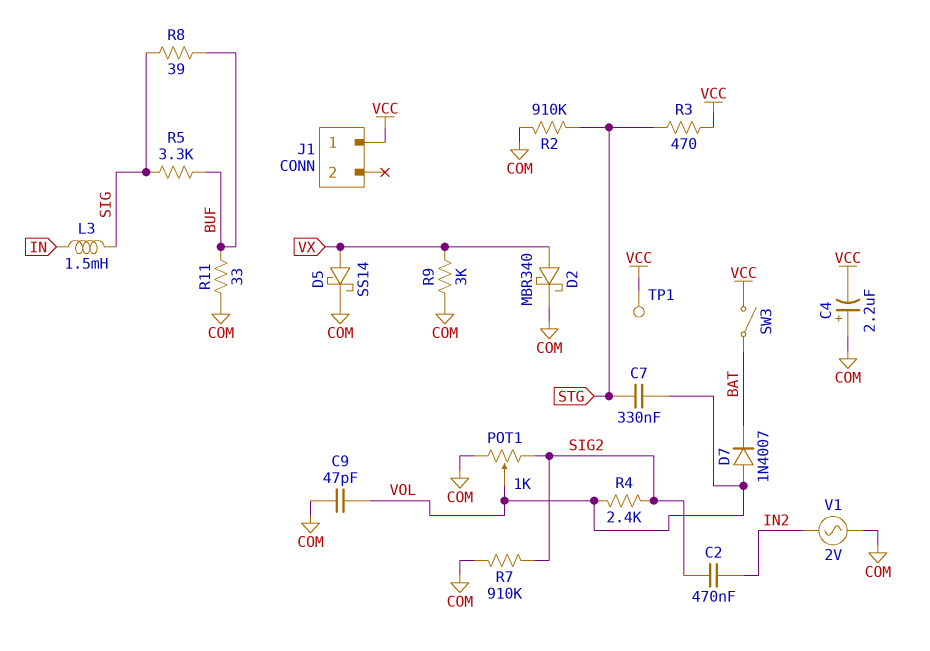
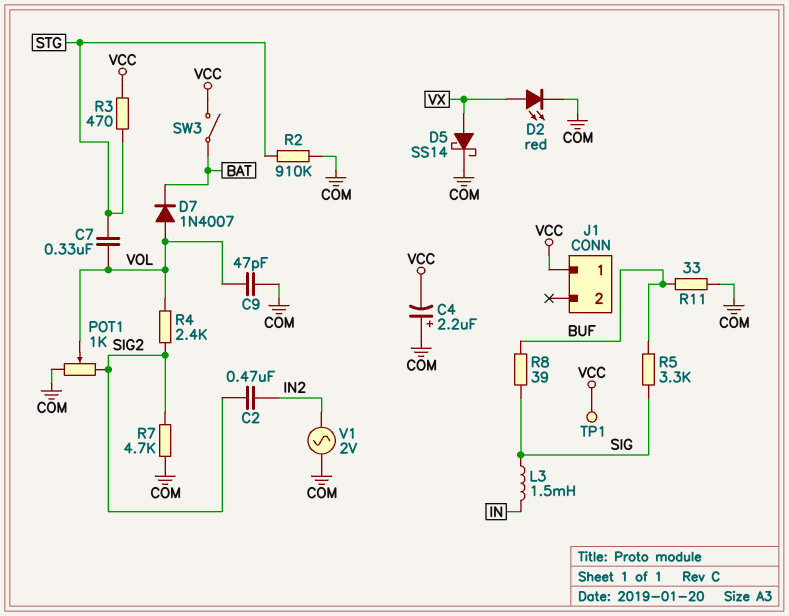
D2: schottky MBR340 (A VX, K COM) -> LED red (A VX, K COM)
R7: 910k (COM, SIG2) -> 4.7k (COM, SIG2)
R9: 3k (COM, VX) -> none

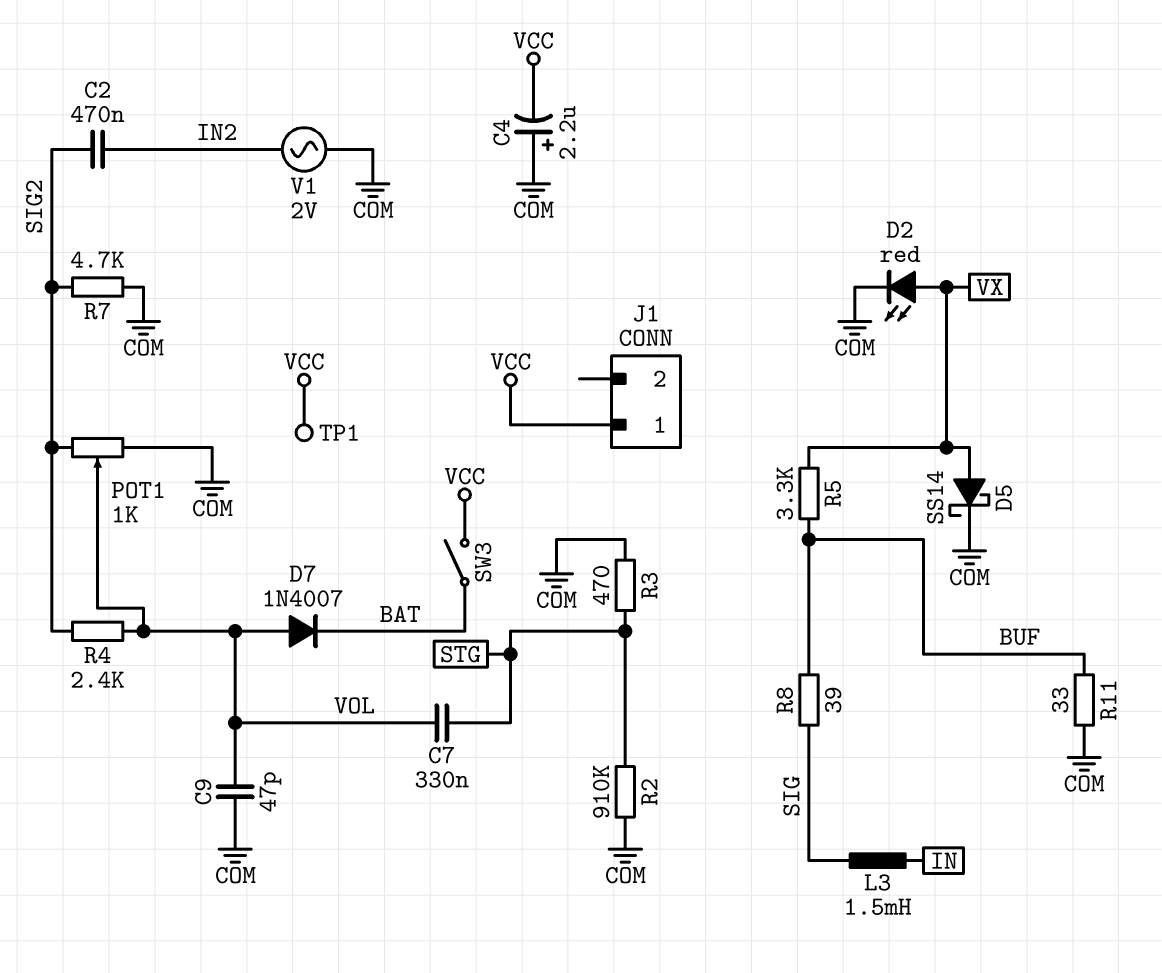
R3: 470 (STG, VCC) -> 470 (COM, STG)
R5: 3.3k (BUF, SIG) -> 3.3k (BUF, VX)

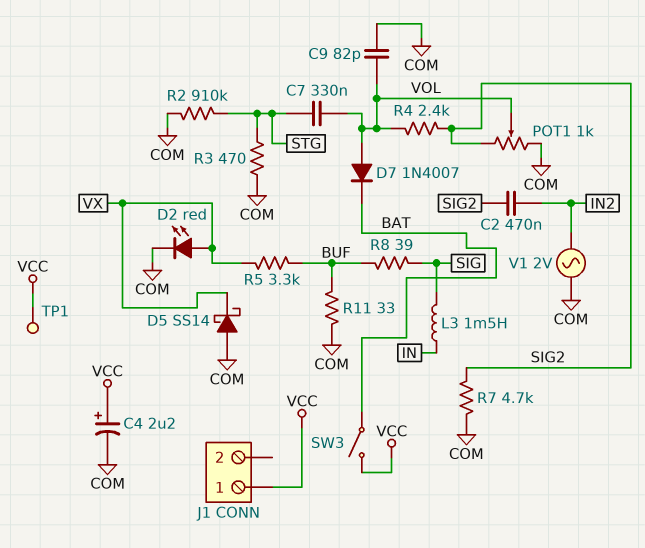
C4: 2.2uF (plus COM, minus VCC) -> 2.2uF (plus VCC, minus COM)
C9: 47pF (COM, VOL) -> 82pF (COM, VOL)
D5: schottky SS14 (A VX, K COM) -> schottky SS14 (A COM, K VX)

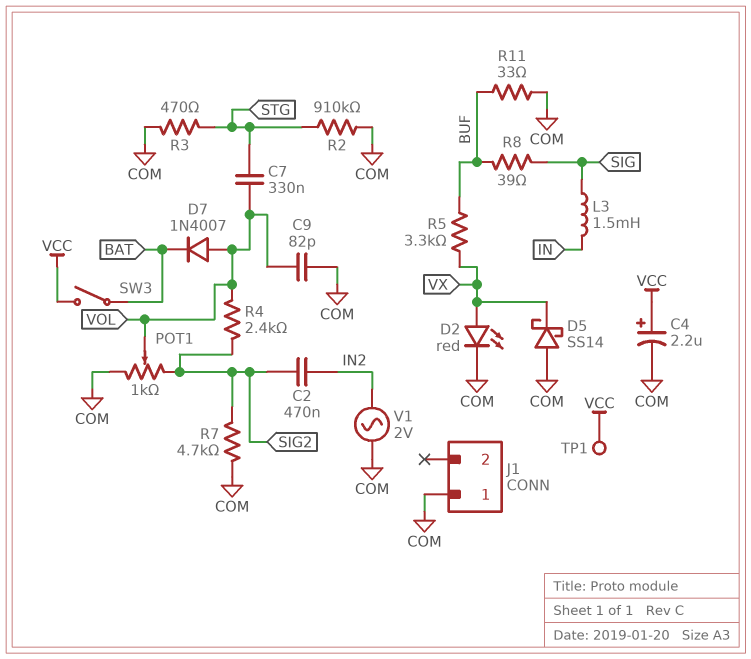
J1 pin 1: VCC -> COM

